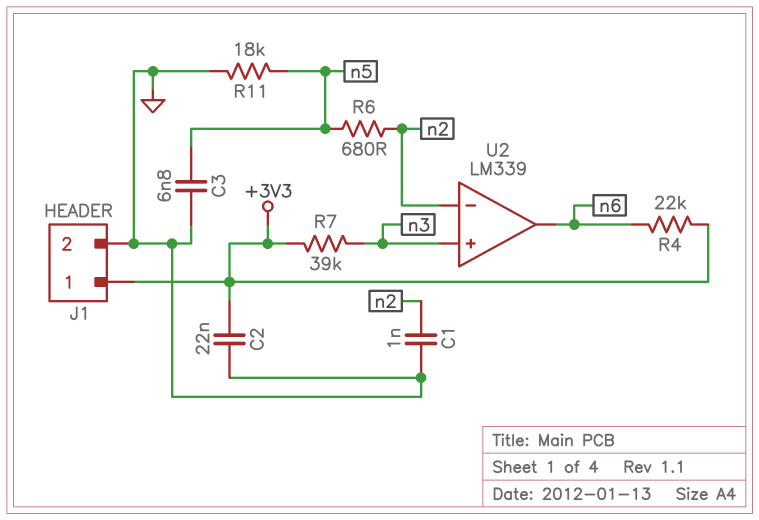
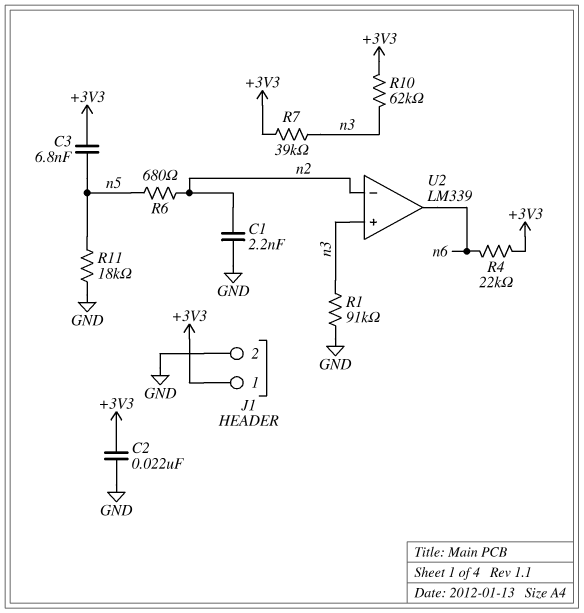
C1: 1nF (GND, n2) -> 2.2nF (GND, n2)
C3: 6.8nF (GND, n5) -> 6.8nF (+3V3, n5)
R1: none -> 91k (GND, n3)
R10: none -> 62k (+3V3, n3)

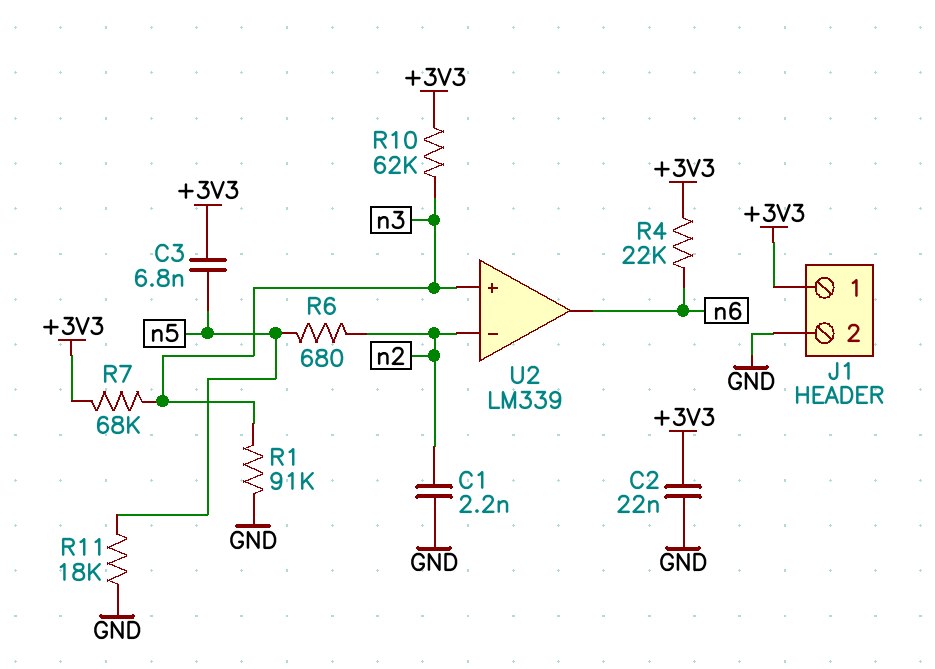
R7: 39k (+3V3, n3) -> 68k (+3V3, n3)

